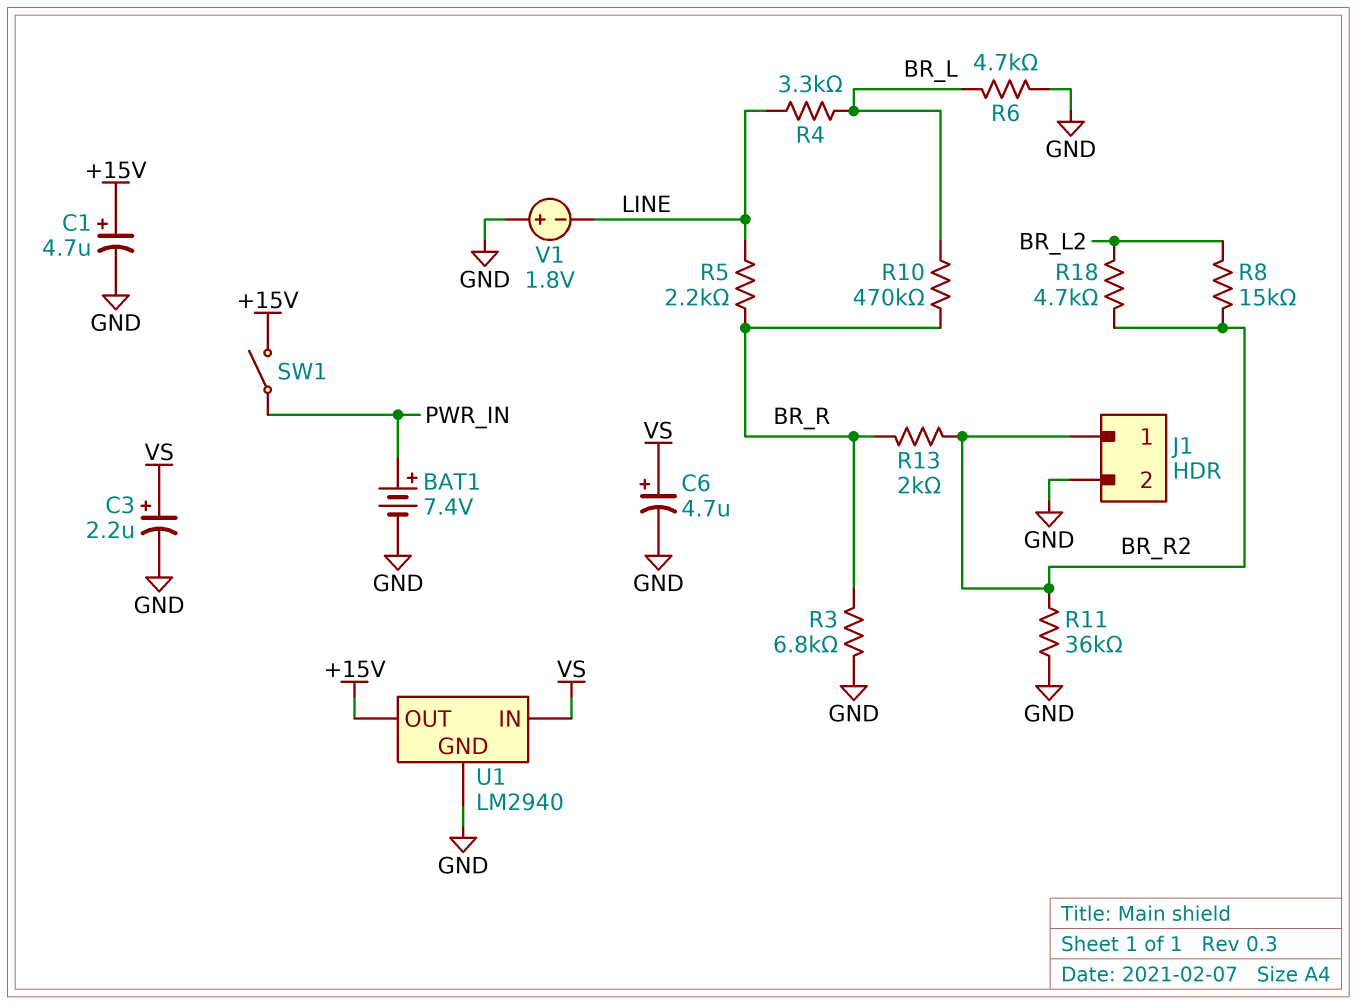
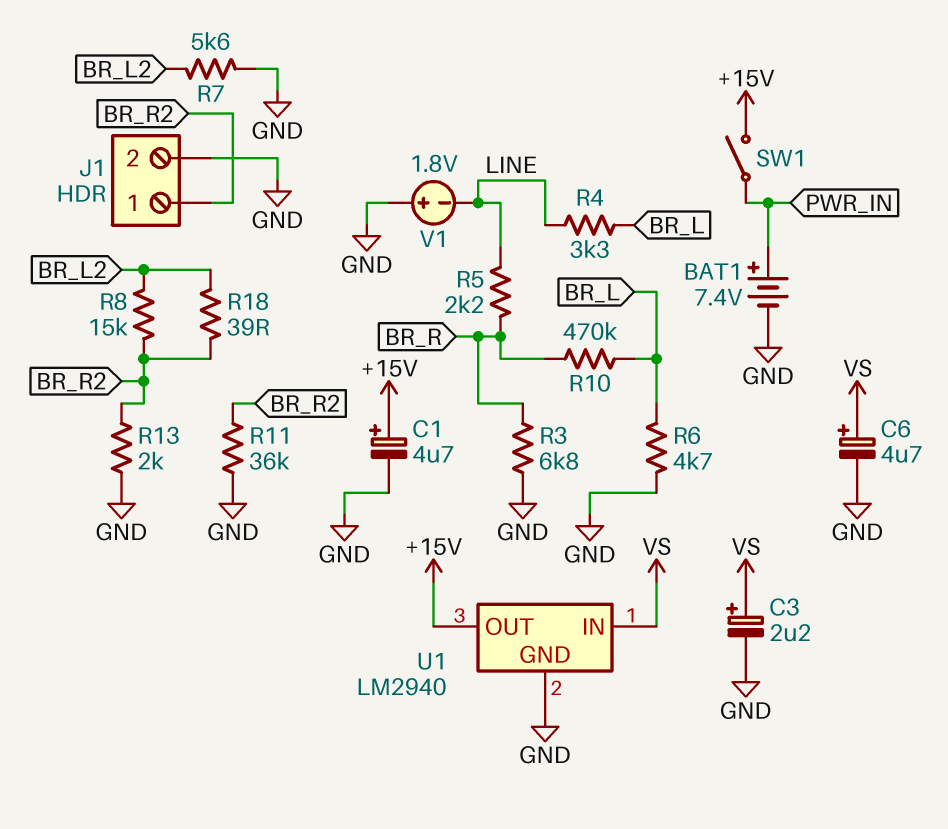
R7: none -> 5.6k (BR_L2, GND)
R13: 2k (BR_R, BR_R2) -> 2k (BR_R2, GND)
R18: 4.7k (BR_L2, BR_R2) -> 39 (BR_L2, BR_R2)

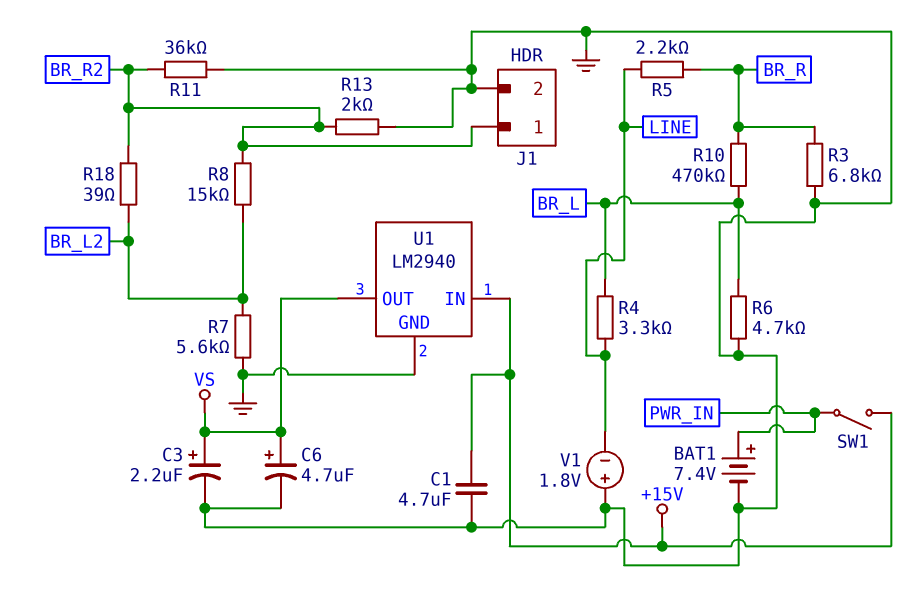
C1: 4.7uF (plus +15V, minus GND) -> 4.7uF (+15V, GND)
U1 pin IN: VS -> +15V
U1 pin OUT: +15V -> VS

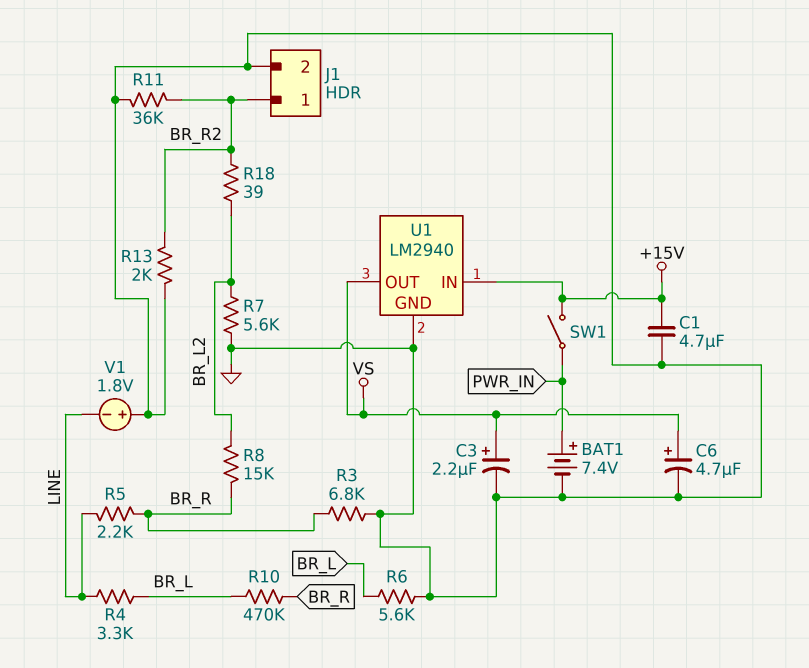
R6: 4.7k (BR_L, GND) -> 5.6k (BR_L, GND)
R8: 15k (BR_L2, BR_R2) -> 15k (BR_L2, BR_R)

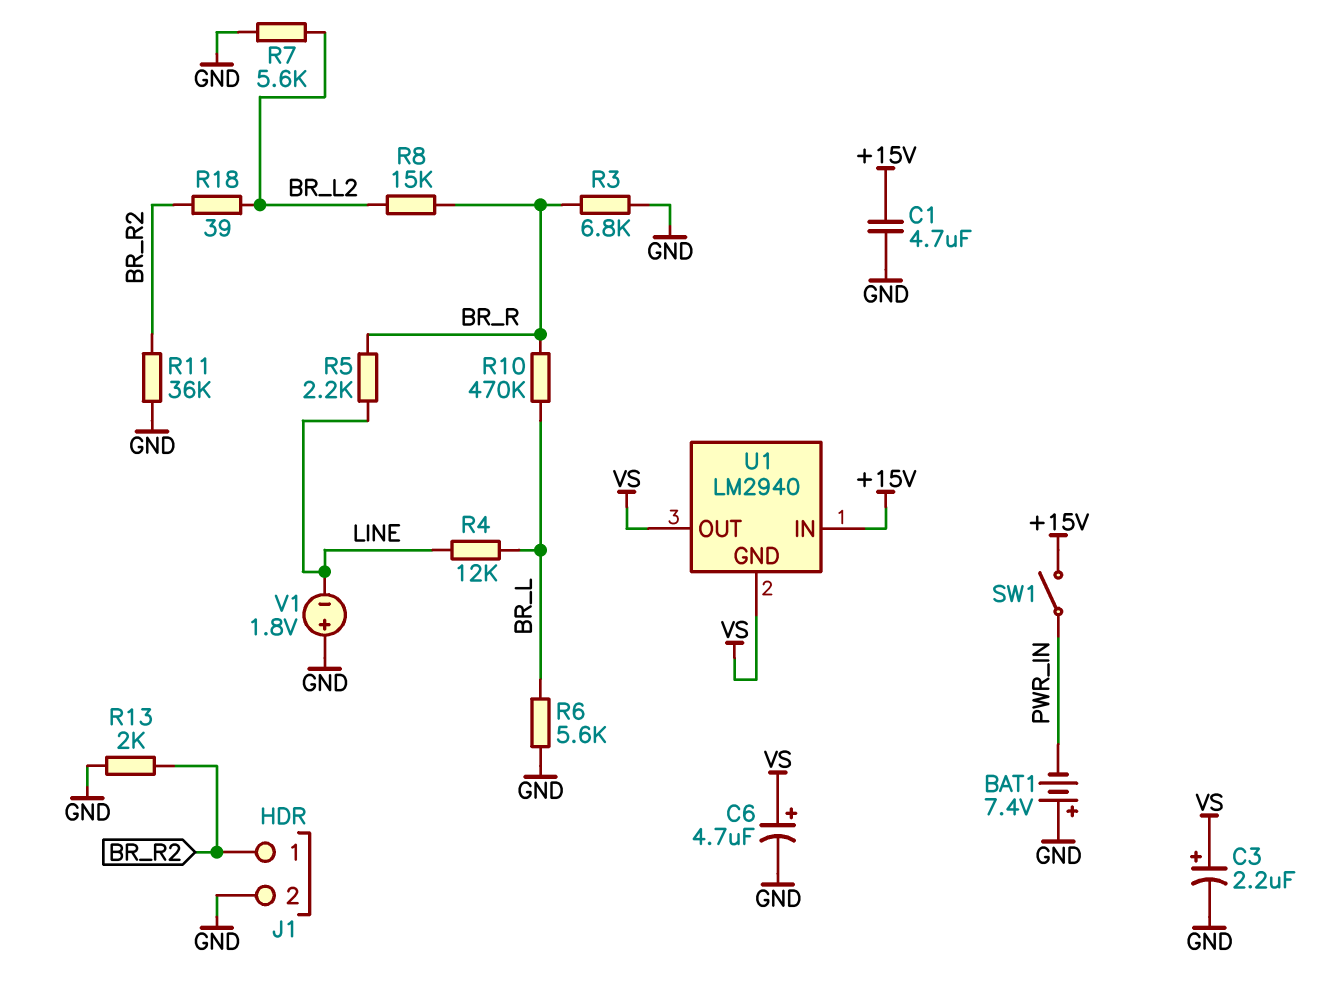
BAT1: 7.4V (plus PWR_IN, minus GND) -> 7.4V (plus GND, minus PWR_IN)
R4: 3.3k (BR_L, LINE) -> 12k (BR_L, LINE)
U1 pin GND: GND -> VS

